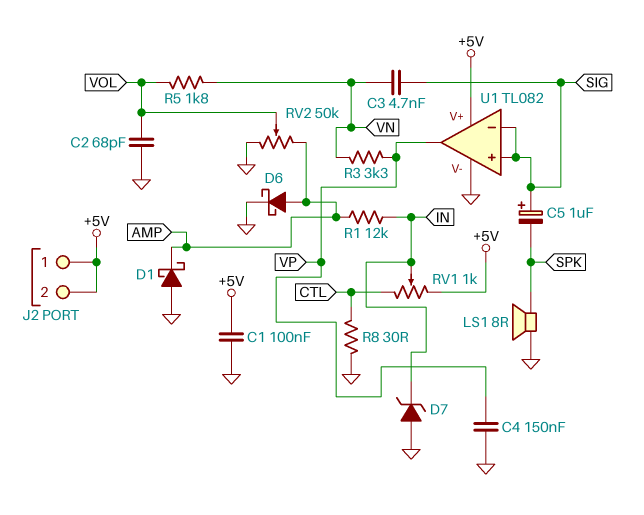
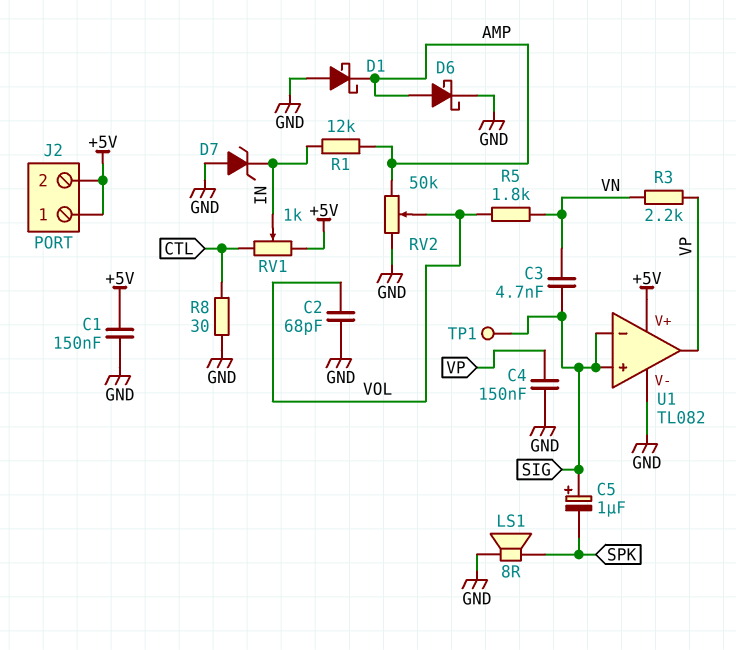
C1: 100nF (+5V, GND) -> 150nF (+5V, GND)
R3: 3.3k (VN, VP) -> 2.2k (VN, VP)
TP1: none -> test point (SIG)

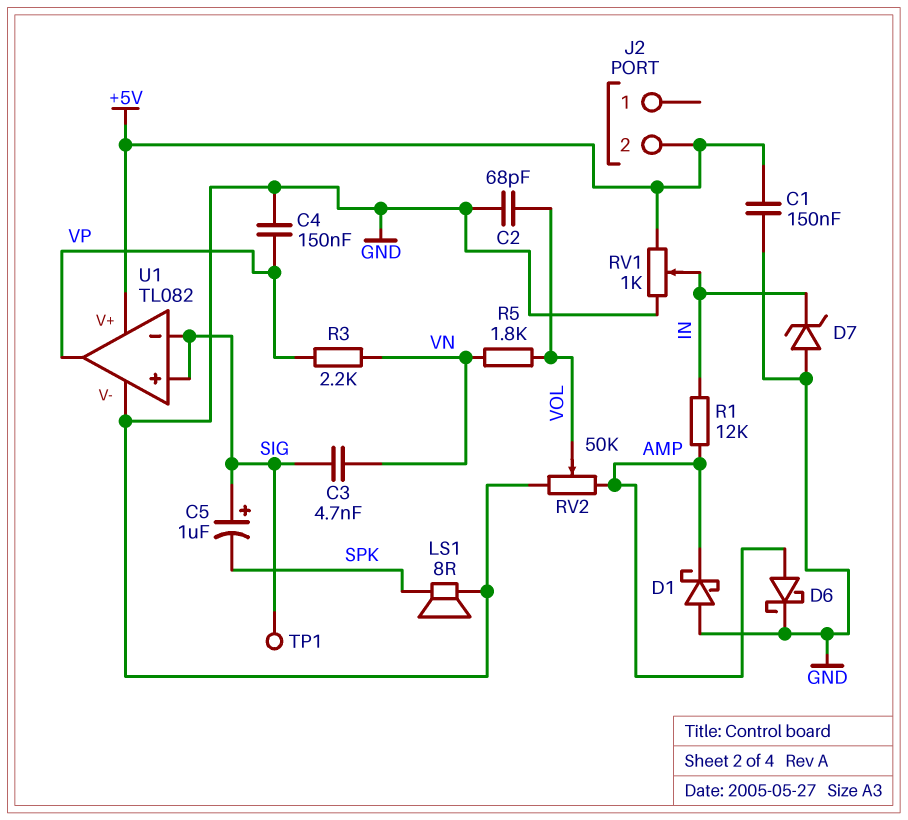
J2 pin 1: +5V -> none
R8: 30 (CTL, GND) -> none
RV1: 1k (+5V, CTL, wiper IN) -> 1k (+5V, GND, wiper IN)

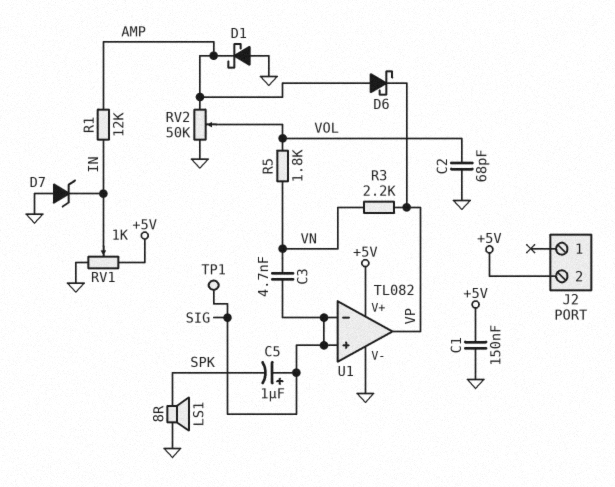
C4: 150nF (GND, VP) -> none
D6: schottky (A AMP, K GND) -> schottky (A AMP, K VP)

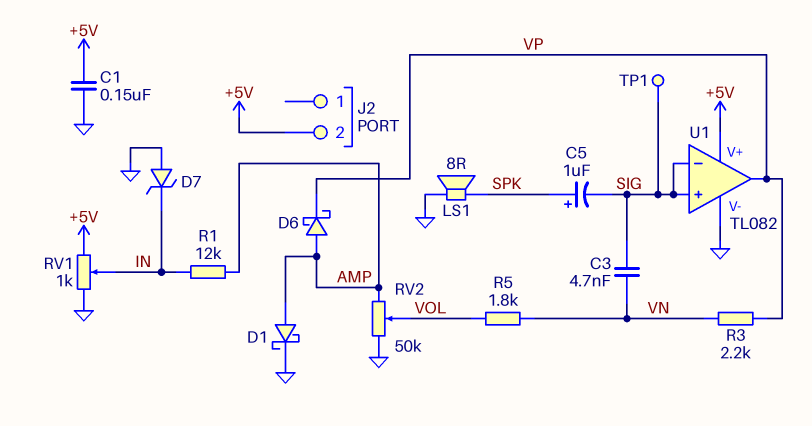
C2: 68pF (GND, VOL) -> none
C5: 1uF (plus SIG, minus SPK) -> 1uF (plus SPK, minus SIG)
D1: schottky (A GND, K AMP) -> schottky (A AMP, K GND)

